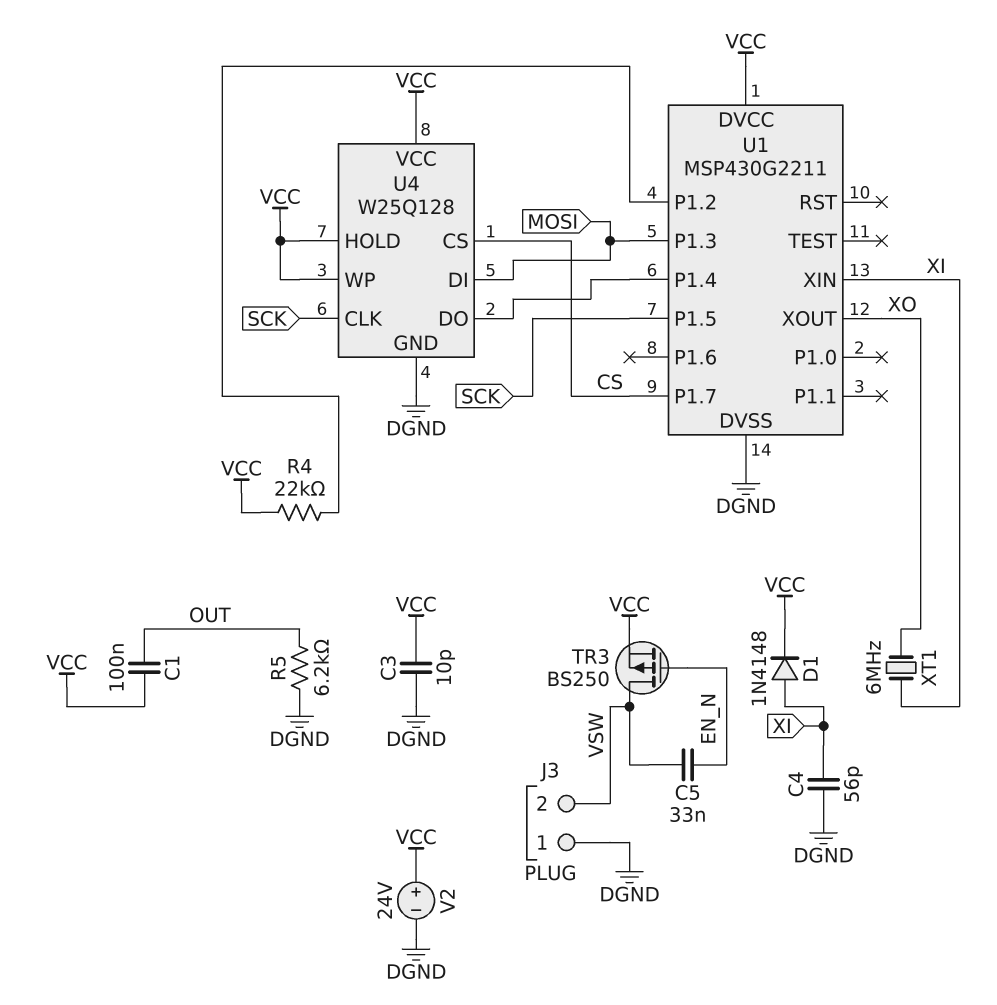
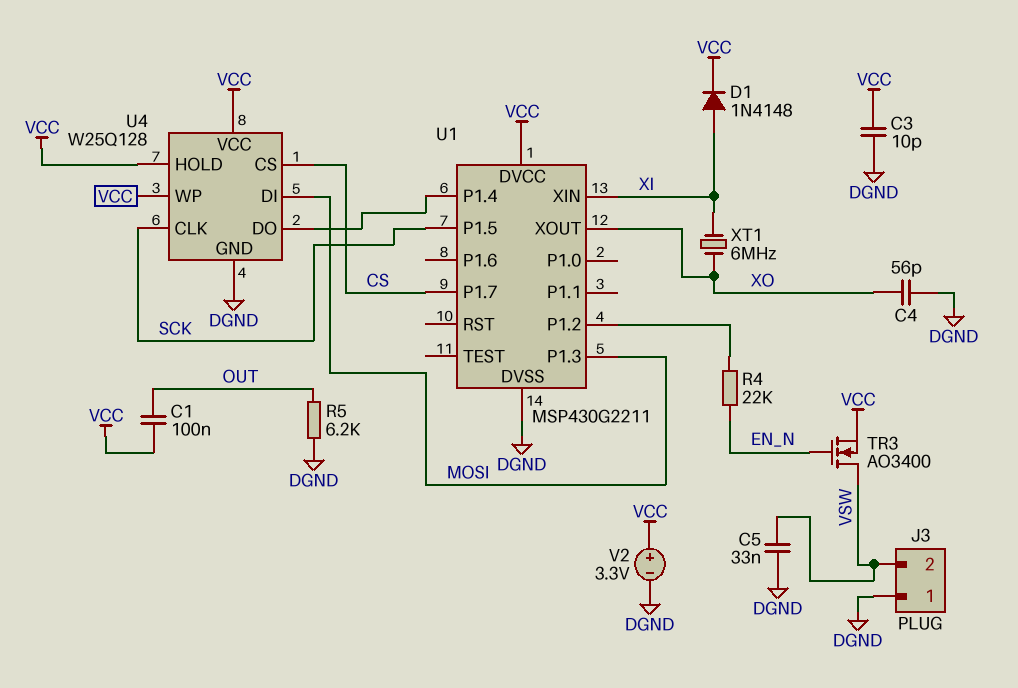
C4: 56pF (DGND, XI) -> 56pF (DGND, XO)
C5: 33nF (EN_N, VSW) -> 33nF (DGND, VSW)
R4: 22k (U1/P1.2, VCC) -> 22k (EN_N, U1/P1.2)
TR3: PMOS BS250 (G EN_N, D VSW, S VCC) -> NMOS AO3400 (G EN_N, D VSW, S VCC)
V2: 24V (plus VCC, minus DGND) -> 3.3V (plus VCC, minus DGND)

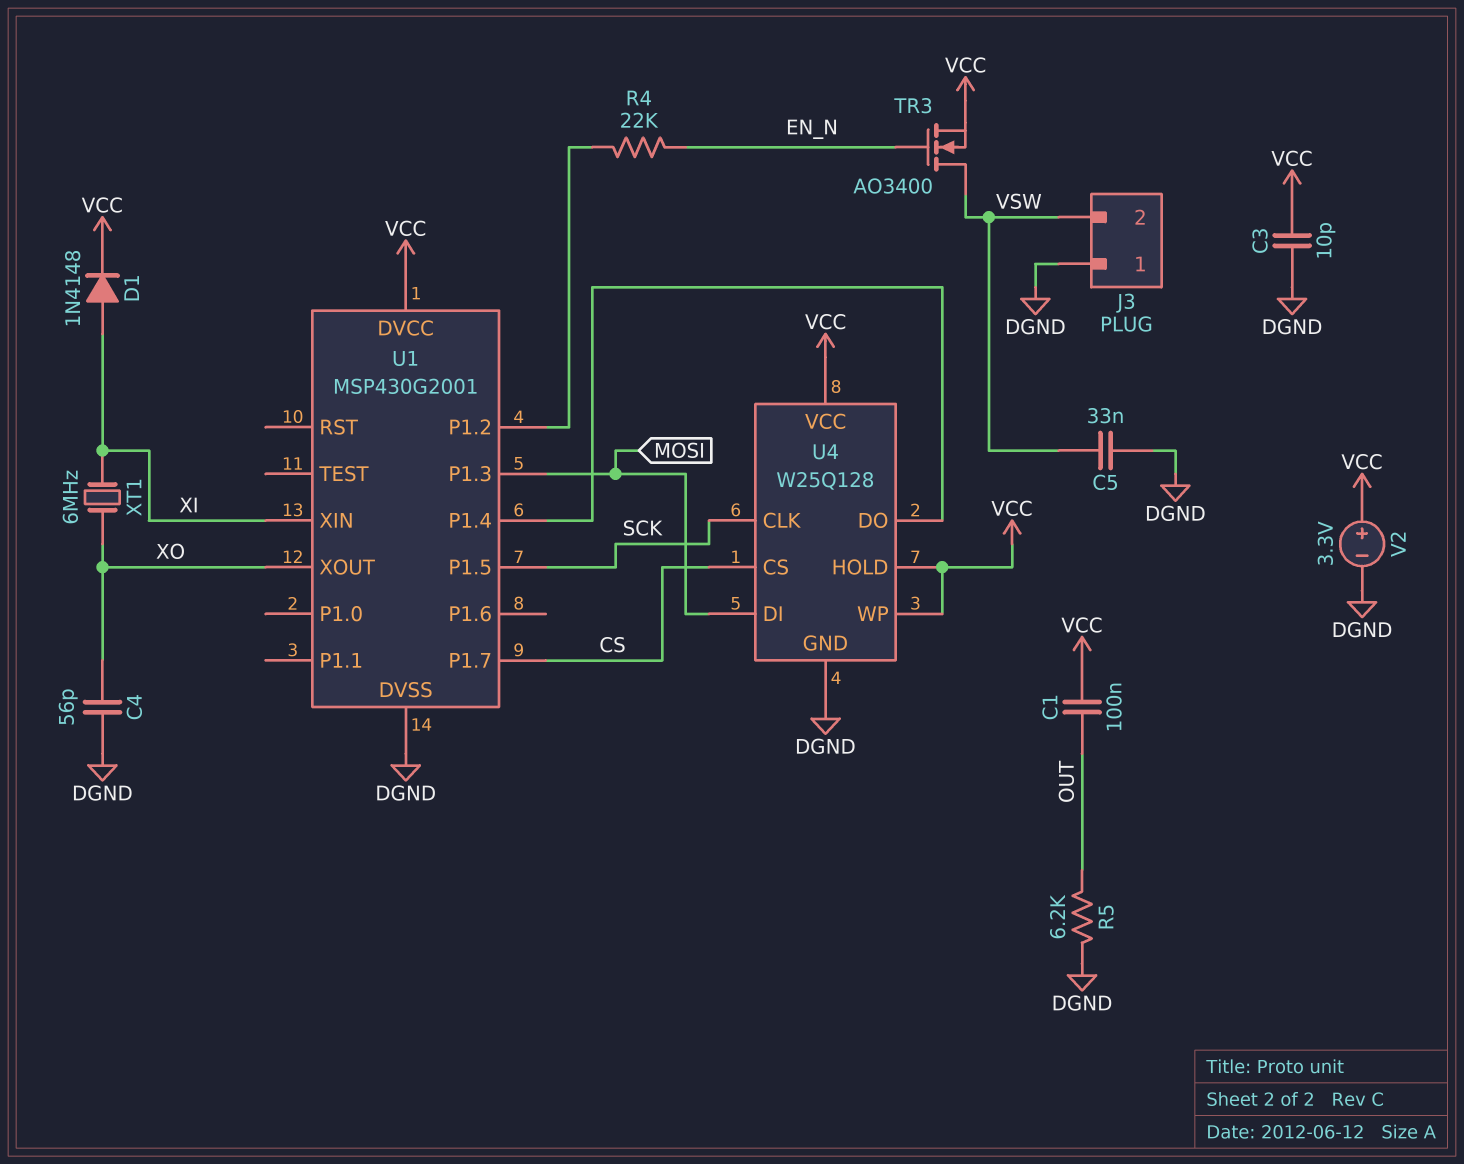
U1: MSP430G2211 -> MSP430G2001

